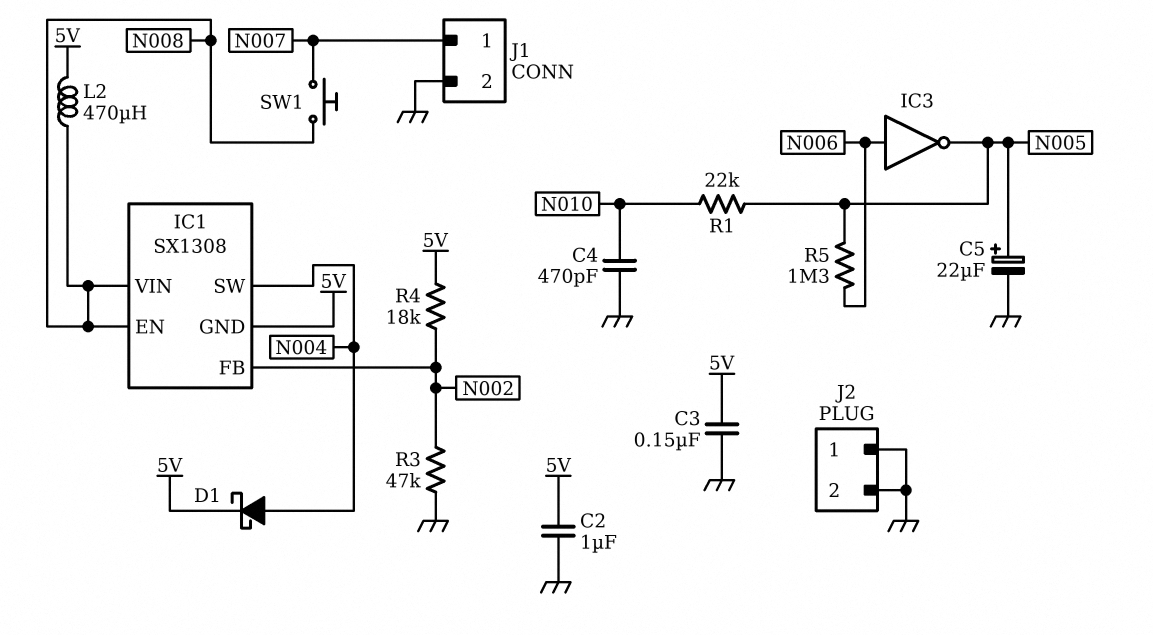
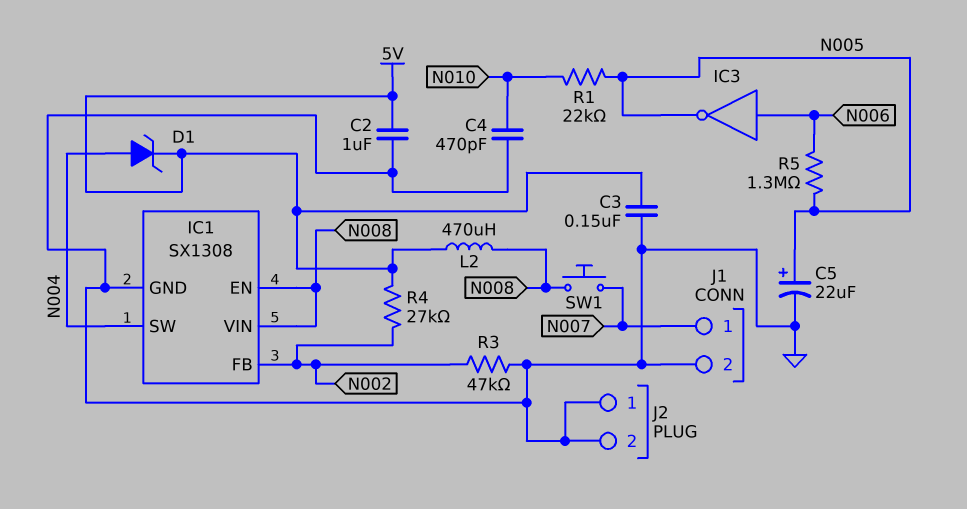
D1: schottky (A N004, K 5V) -> zener (A N004, K 5V)
IC1 pin GND: 5V -> GND
R4: 18k (5V, N002) -> 27k (5V, N002)

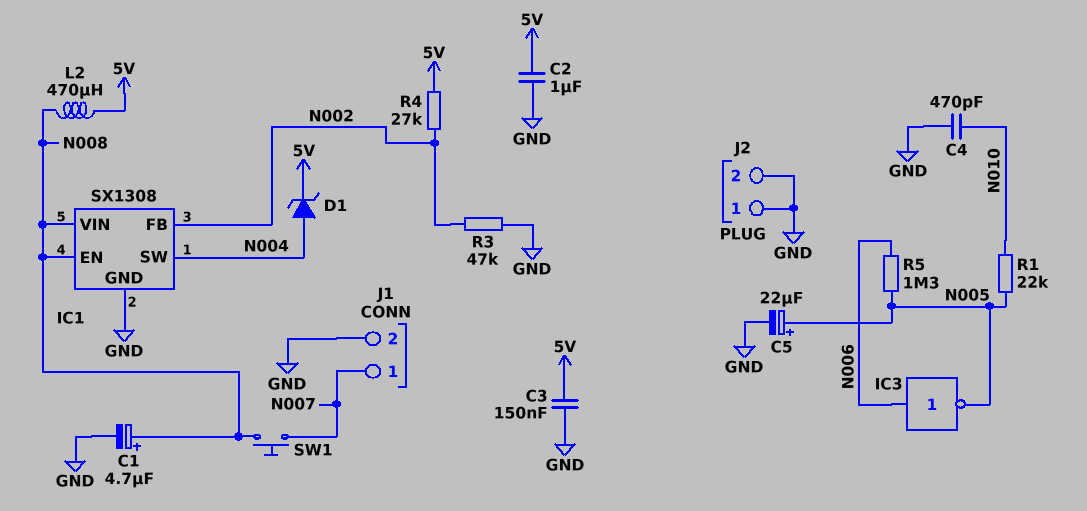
C1: none -> 4.7uF (plus N008, minus GND)

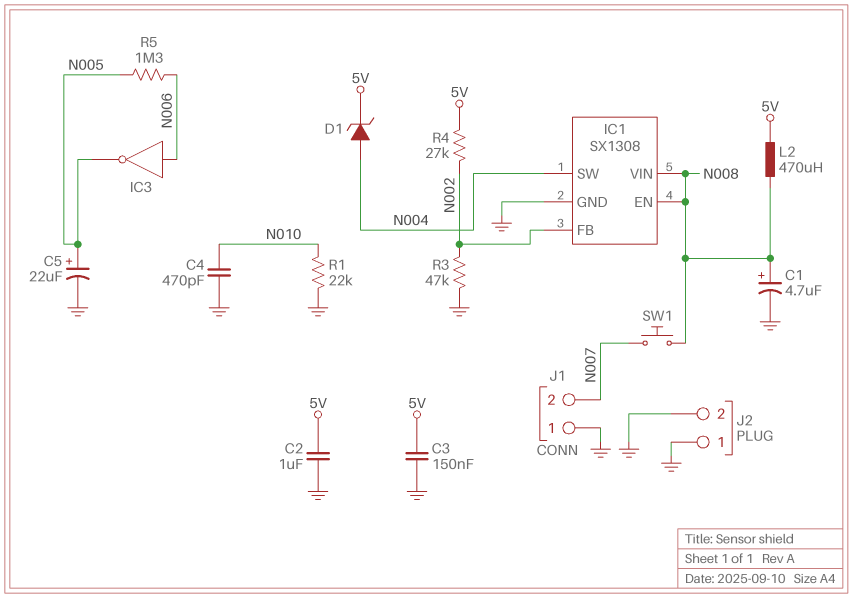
J1 pin 1: N007 -> GND
J1 pin 2: GND -> N007
R1: 22k (N005, N010) -> 22k (GND, N010)

